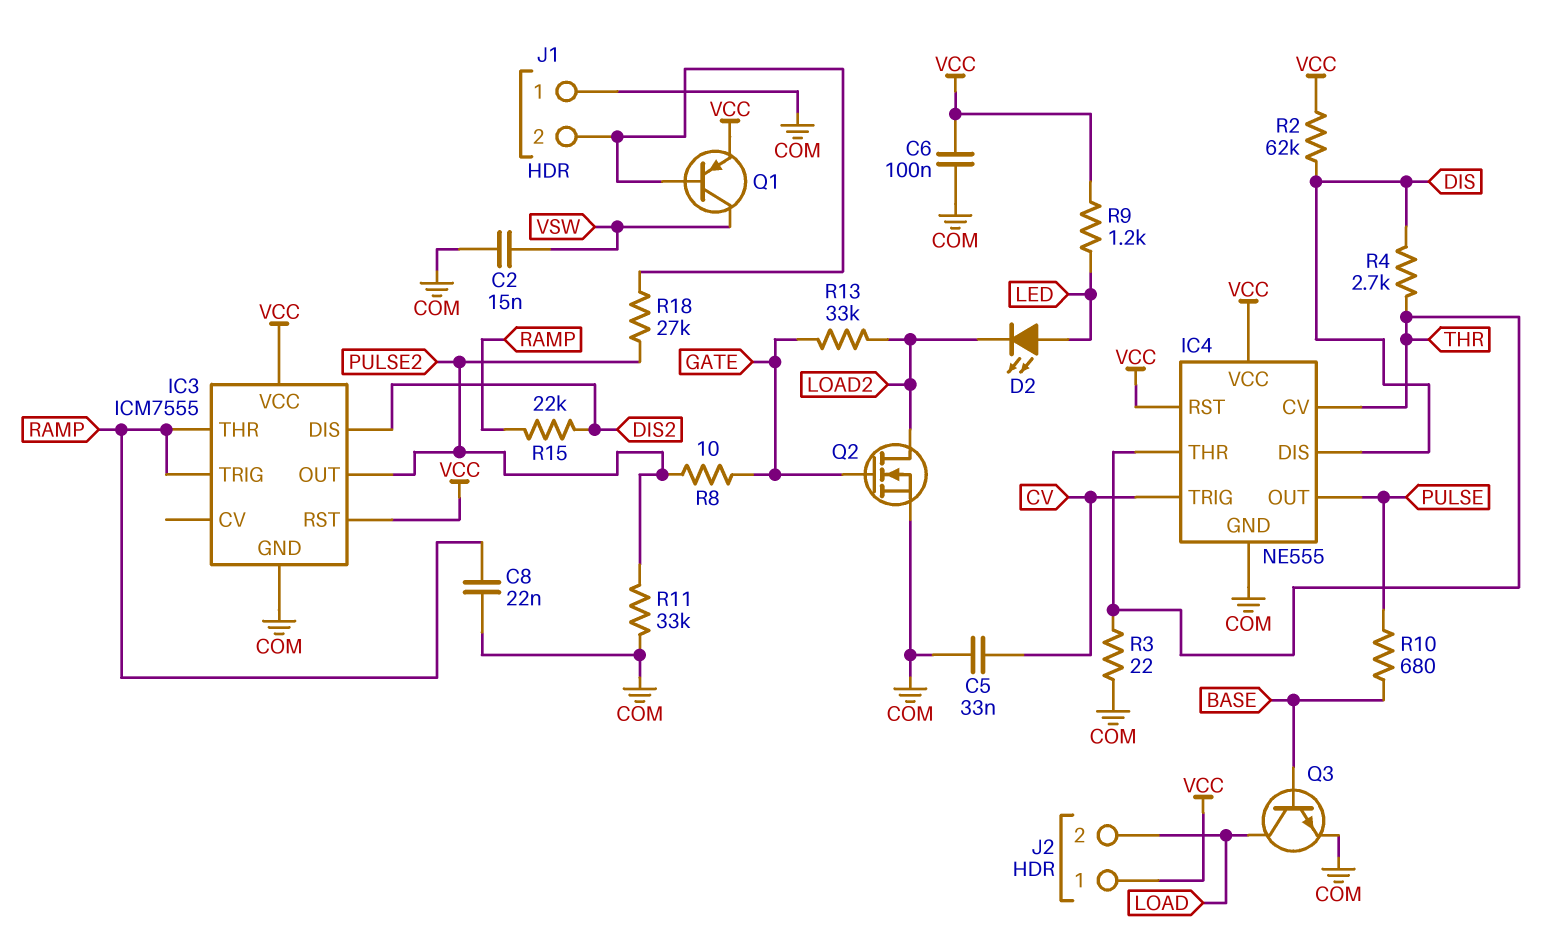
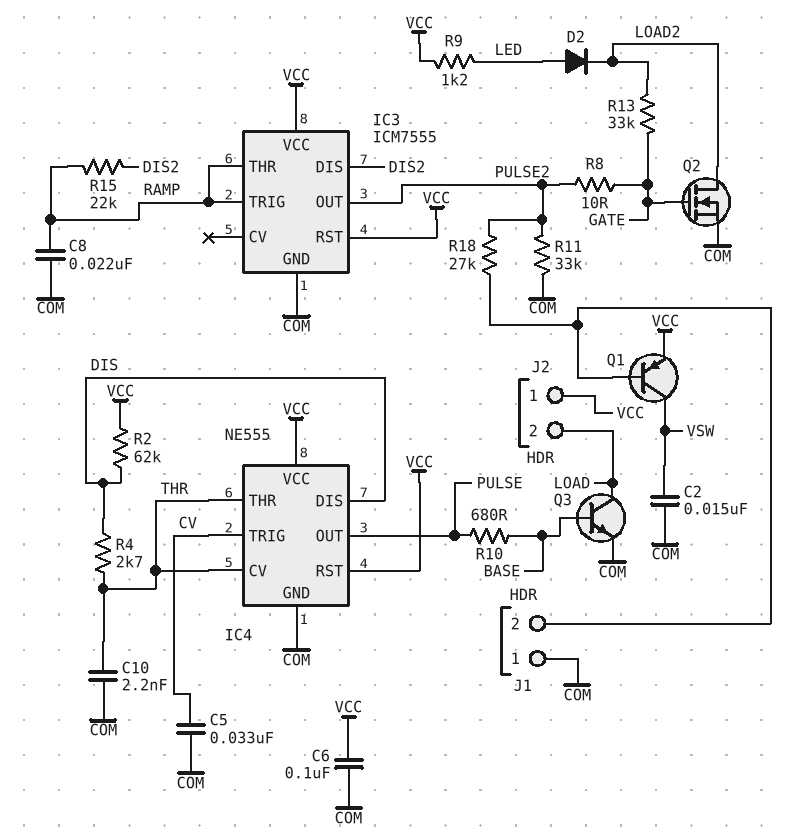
C10: none -> 2.2nF (COM, THR)
D2: LED (A LED, K LOAD2) -> diode (A LED, K LOAD2)
R3: 22 (COM, THR) -> none

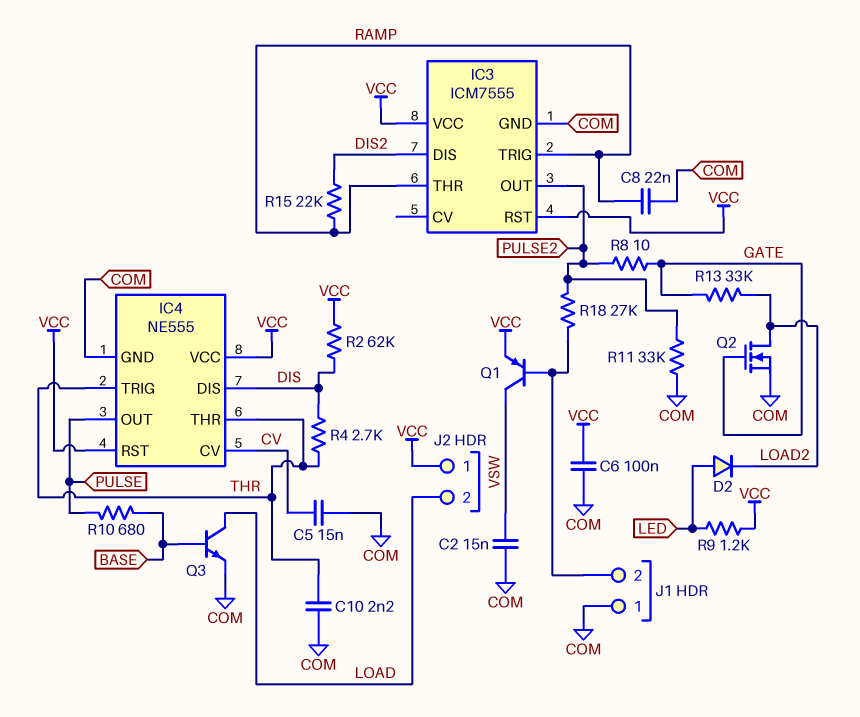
C5: 33nF (COM, CV) -> 15nF (COM, CV)
IC4 pin CV: THR -> CV
IC4 pin TRIG: CV -> THR

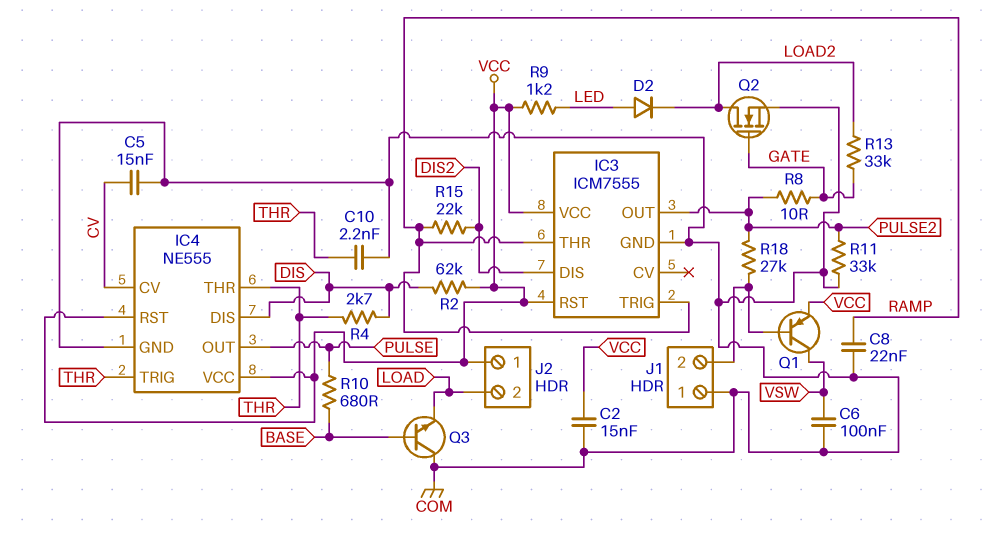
C2: 15nF (COM, VSW) -> 15nF (COM, VCC)
C6: 100nF (COM, VCC) -> 100nF (COM, VSW)
Q3: NPN (B BASE, C LOAD, E COM) -> NPN (B BASE, C COM, E LOAD)

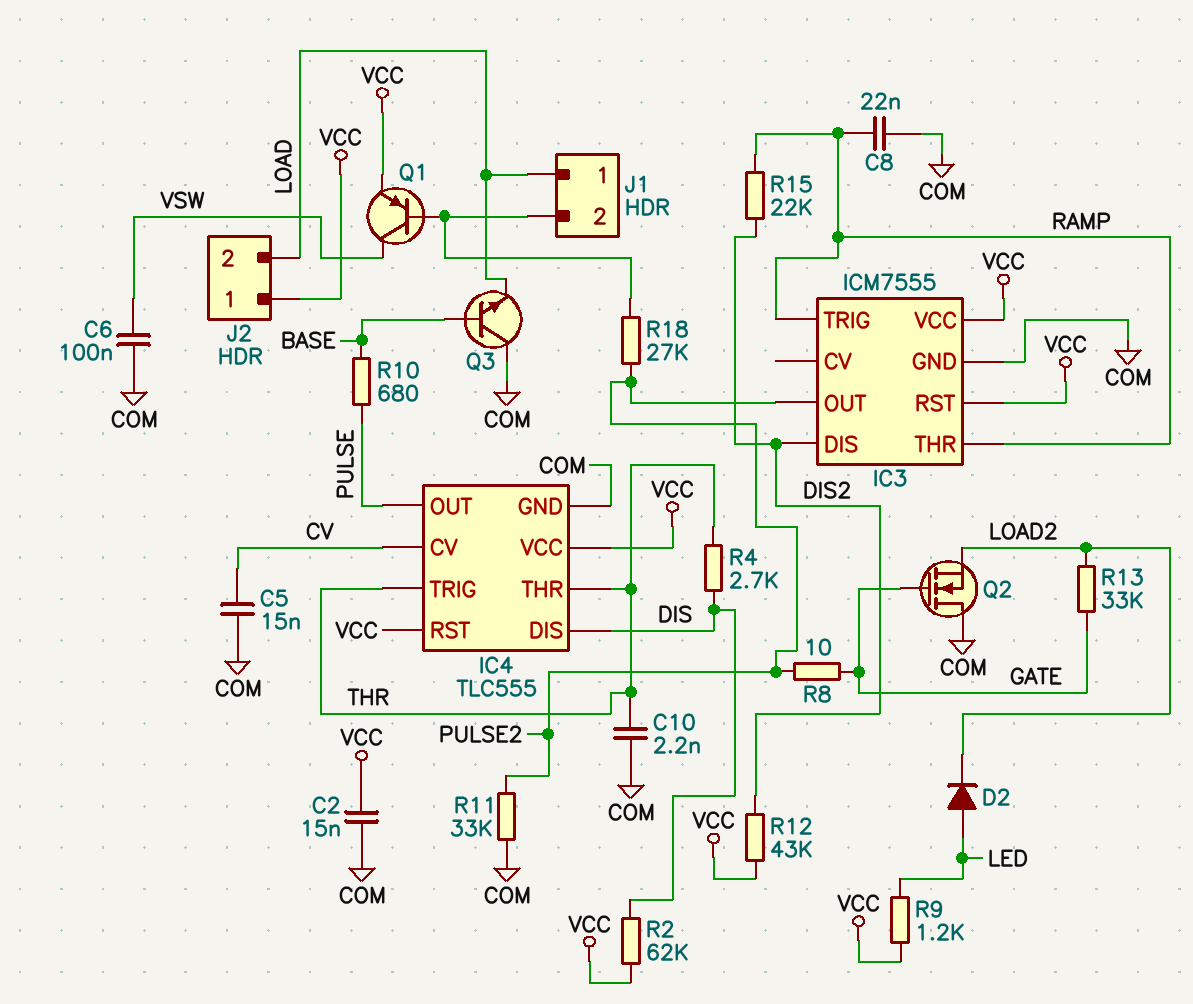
IC4: NE555 -> TLC555
J1 pin 1: COM -> LOAD
Q2: NMOS (G GATE, D LOAD2, S COM) -> NMOS (G GATE, D COM, S LOAD2)
R12: none -> 43k (DIS2, VCC)

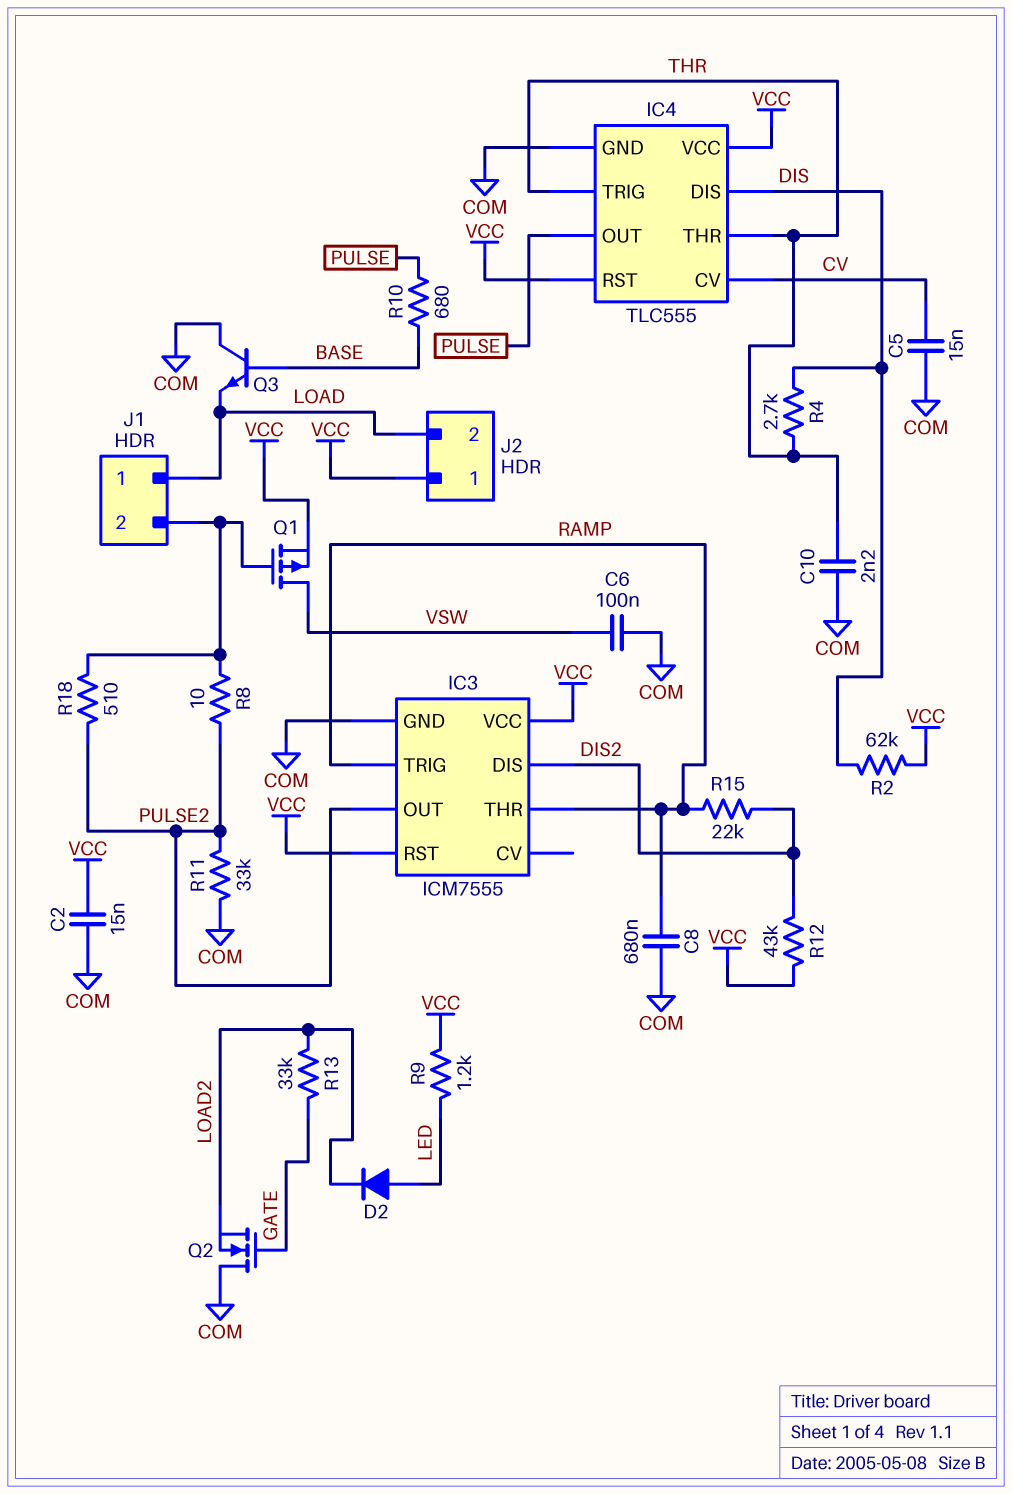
C8: 22nF (COM, RAMP) -> 680nF (COM, RAMP)
Q1: PNP (B J1/2, C VSW, E VCC) -> PMOS (G J1/2, D VSW, S VCC)
R8: 10 (GATE, PULSE2) -> 10 (J1/2, PULSE2)
R18: 27k (J1/2, PULSE2) -> 510 (J1/2, PULSE2)

